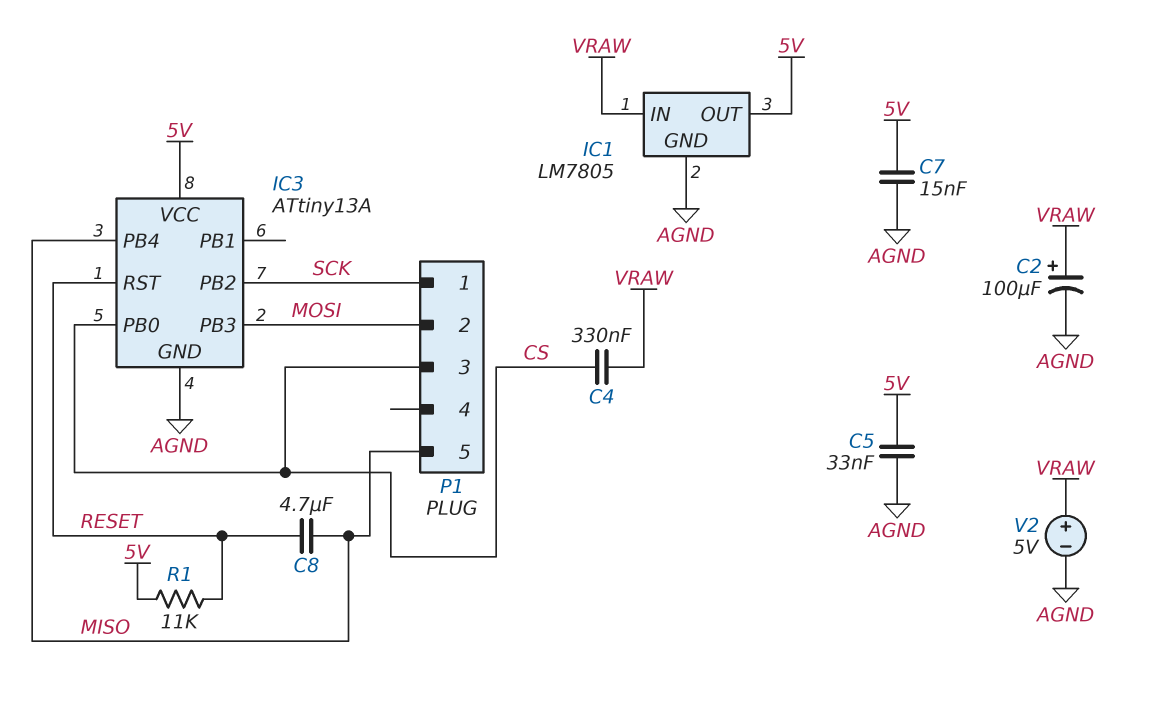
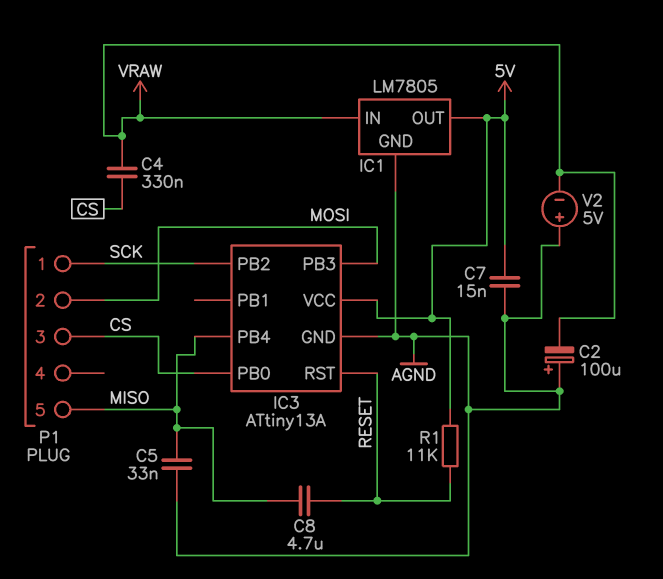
C2: 100uF (plus VRAW, minus AGND) -> 100uF (plus AGND, minus VRAW)
C5: 33nF (5V, AGND) -> 33nF (AGND, MISO)
V2: 5V (plus VRAW, minus AGND) -> 5V (plus AGND, minus VRAW)

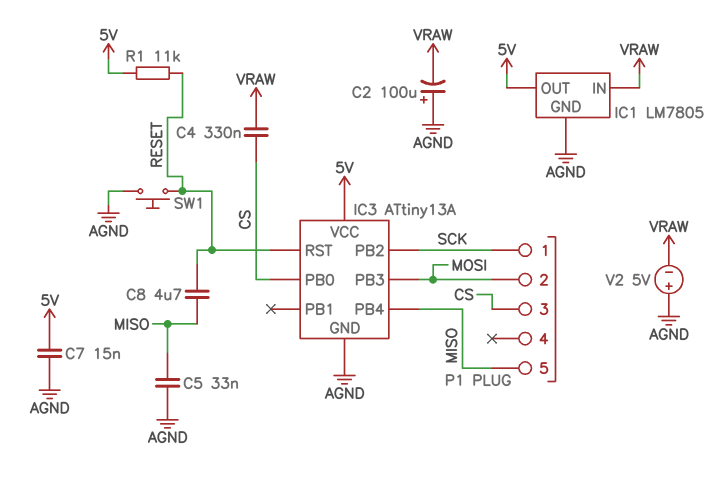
SW1: none -> button (AGND, RESET)

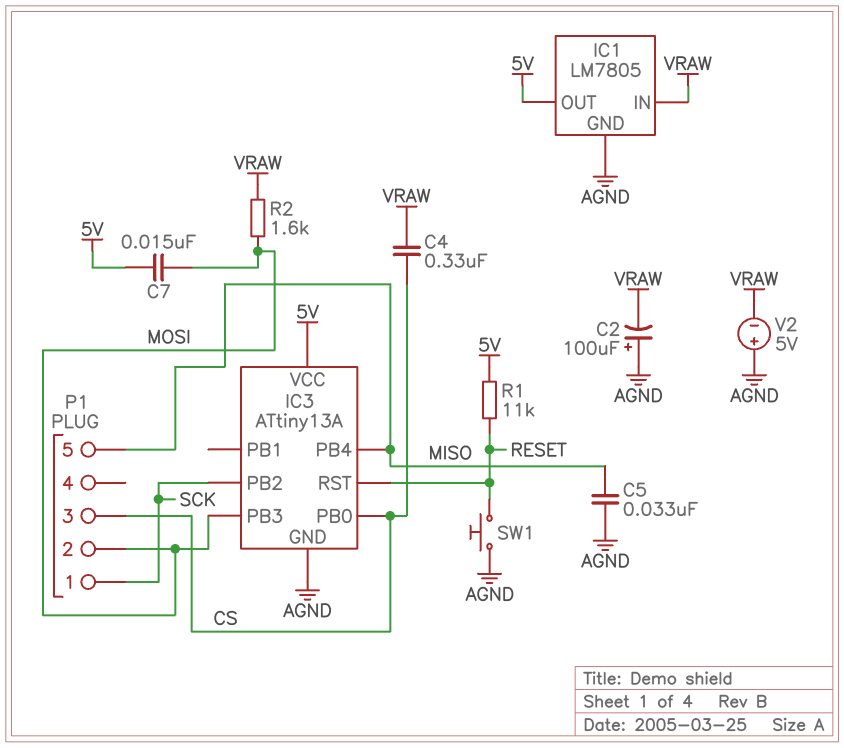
C7: 15nF (5V, AGND) -> 15nF (5V, MOSI)
C8: 4.7uF (MISO, RESET) -> none
R2: none -> 1.6k (MOSI, VRAW)

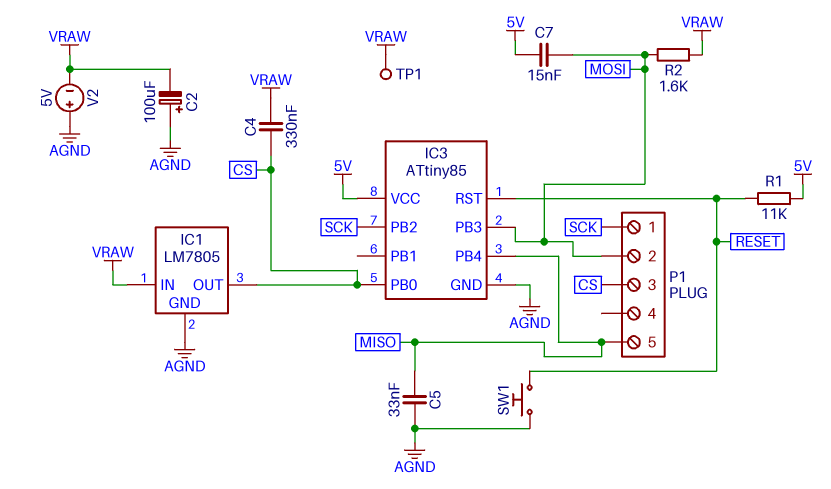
IC1 pin OUT: 5V -> CS
IC3: ATtiny13A -> ATtiny85
TP1: none -> test point (VRAW)

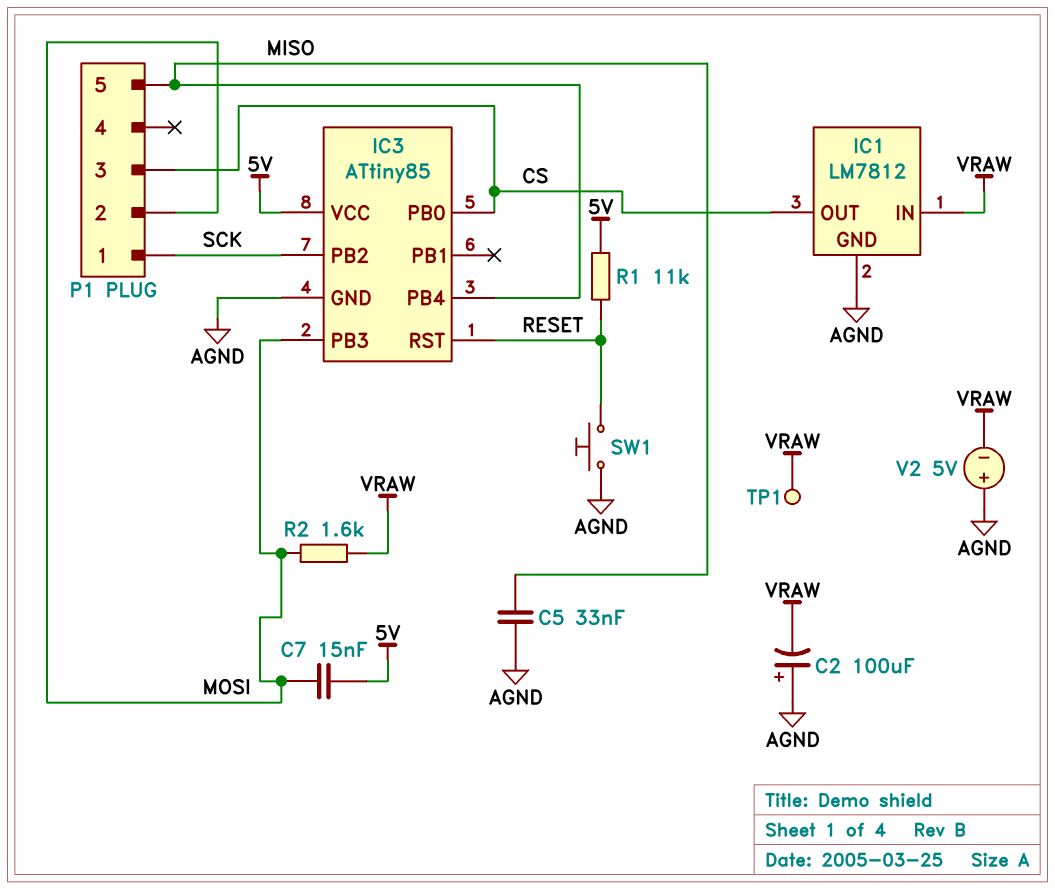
C4: 330nF (CS, VRAW) -> none
IC1: LM7805 -> LM7812

